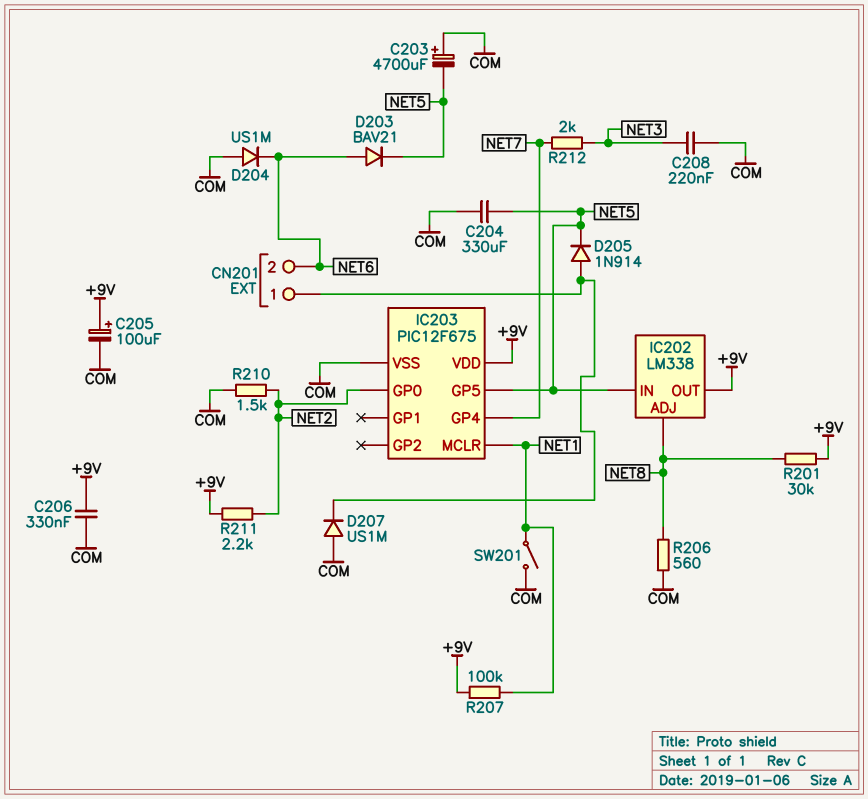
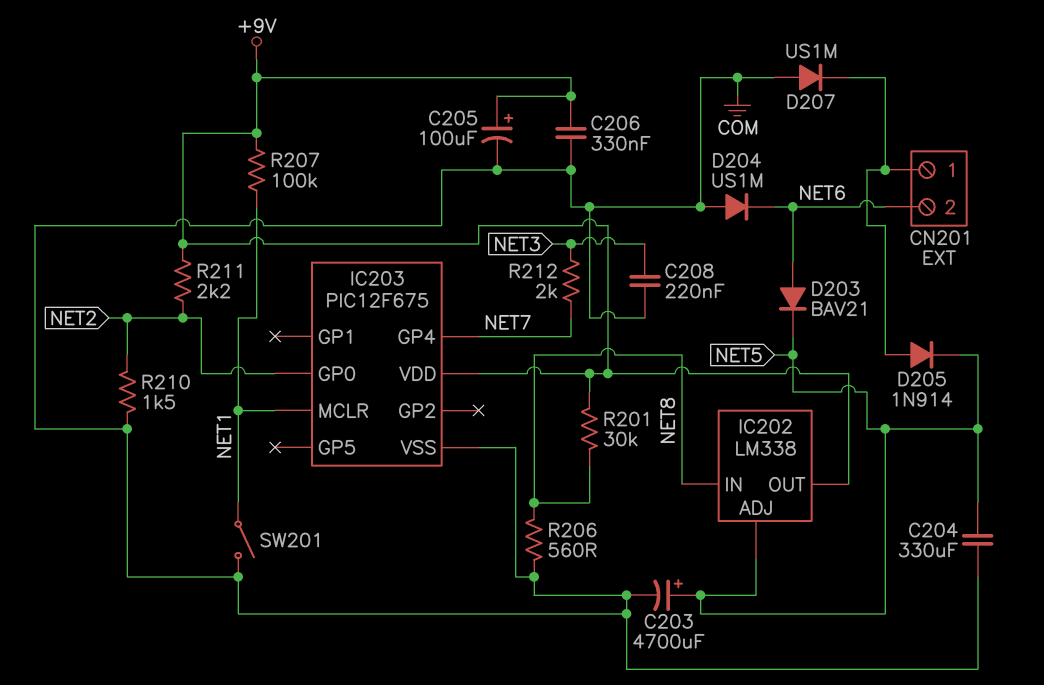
C203: 4700uF (plus COM, minus NET5) -> 4700uF (plus NET5, minus COM)
IC202 pin ADJ: NET8 -> NET5
IC202 pin IN: NET5 -> NET8
IC203 pin GP5: NET5 -> none

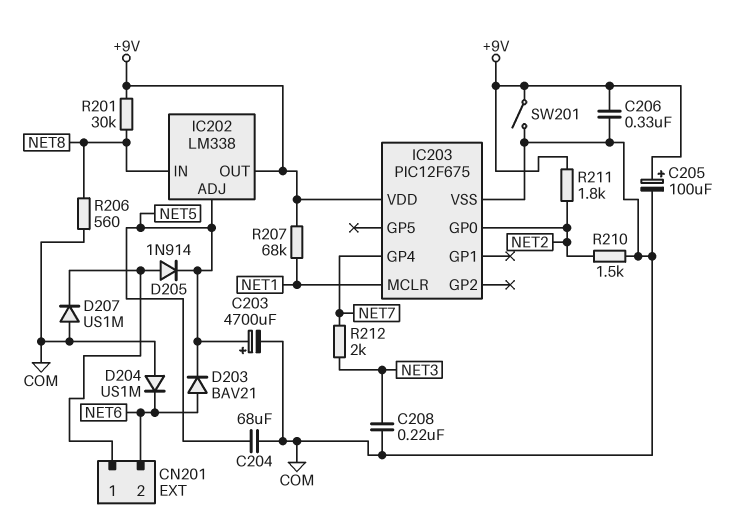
C204: 330uF (COM, NET5) -> 68uF (COM, NET5)
R207: 100k (+9V, NET1) -> 68k (+9V, NET1)
R211: 2.2k (+9V, NET2) -> 1.8k (+9V, NET2)
SW201: switch (COM, NET1) -> switch (+9V, COM)

